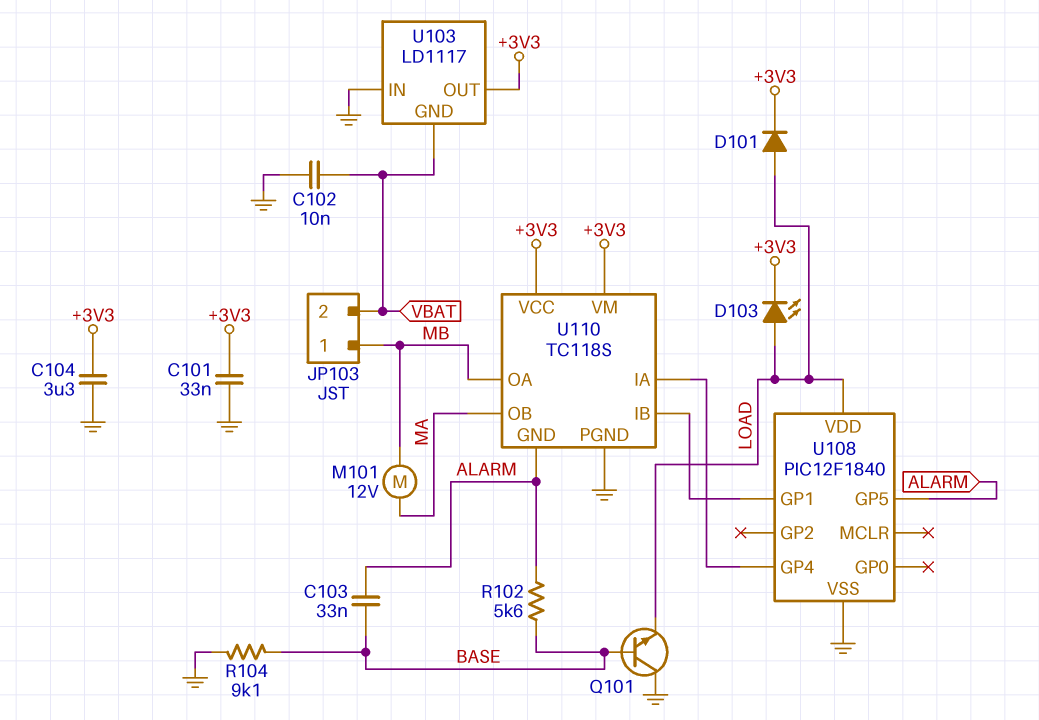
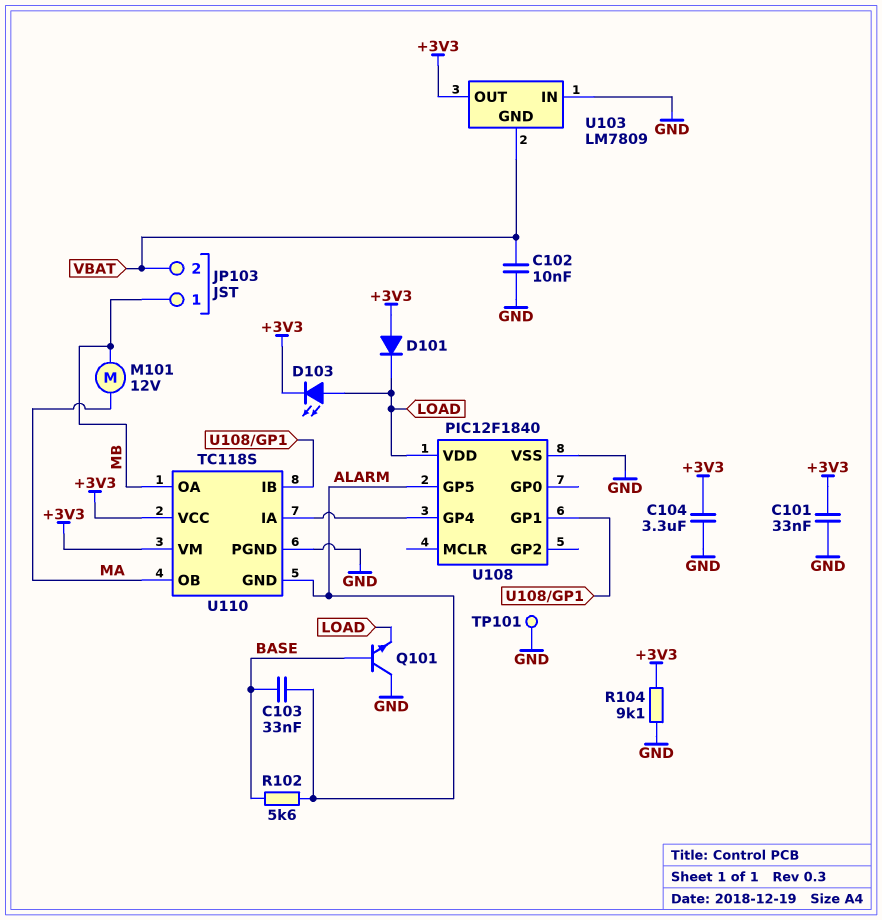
D101: diode (A LOAD, K +3V3) -> diode (A +3V3, K LOAD)
R104: 9.1k (BASE, GND) -> 9.1k (+3V3, GND)
TP101: none -> test point (GND)
U103: LD1117 -> LM7809

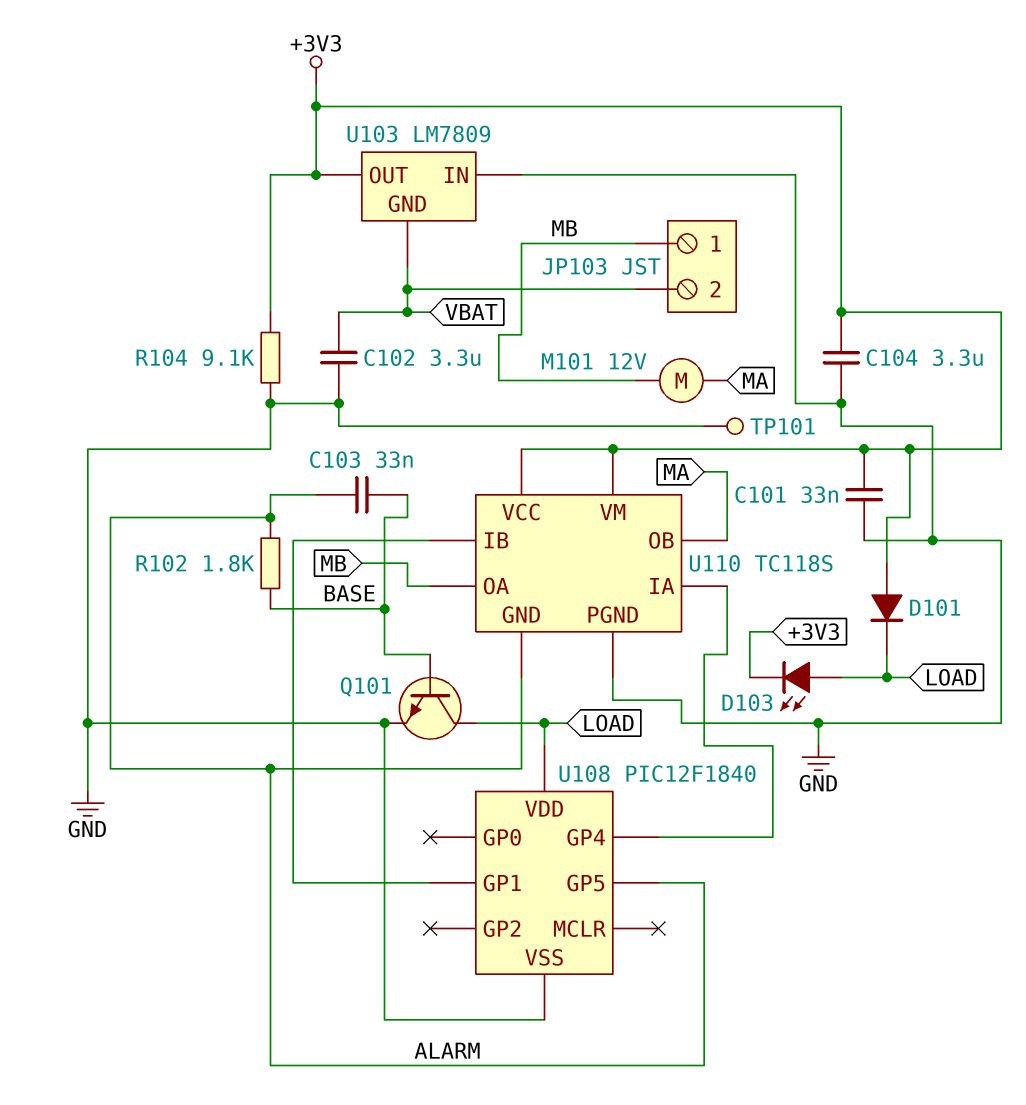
C102: 10nF (GND, VBAT) -> 3.3uF (GND, VBAT)
Q101: NPN (B BASE, C GND, E LOAD) -> NPN (B BASE, C LOAD, E GND)
R102: 5.6k (ALARM, BASE) -> 1.8k (ALARM, BASE)

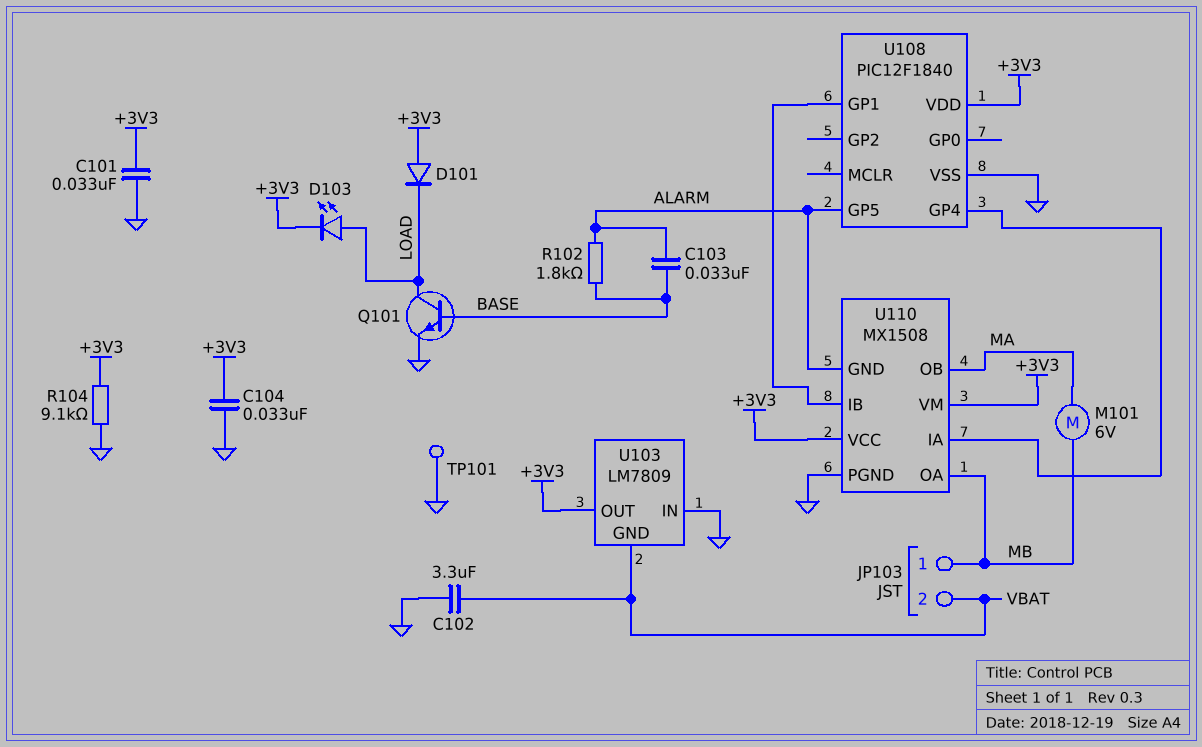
C104: 3.3uF (+3V3, GND) -> 33nF (+3V3, GND)
M101: motor 12V (MA, MB) -> motor 6V (MA, MB)
U108 pin VDD: LOAD -> +3V3
U110: TC118S -> MX1508

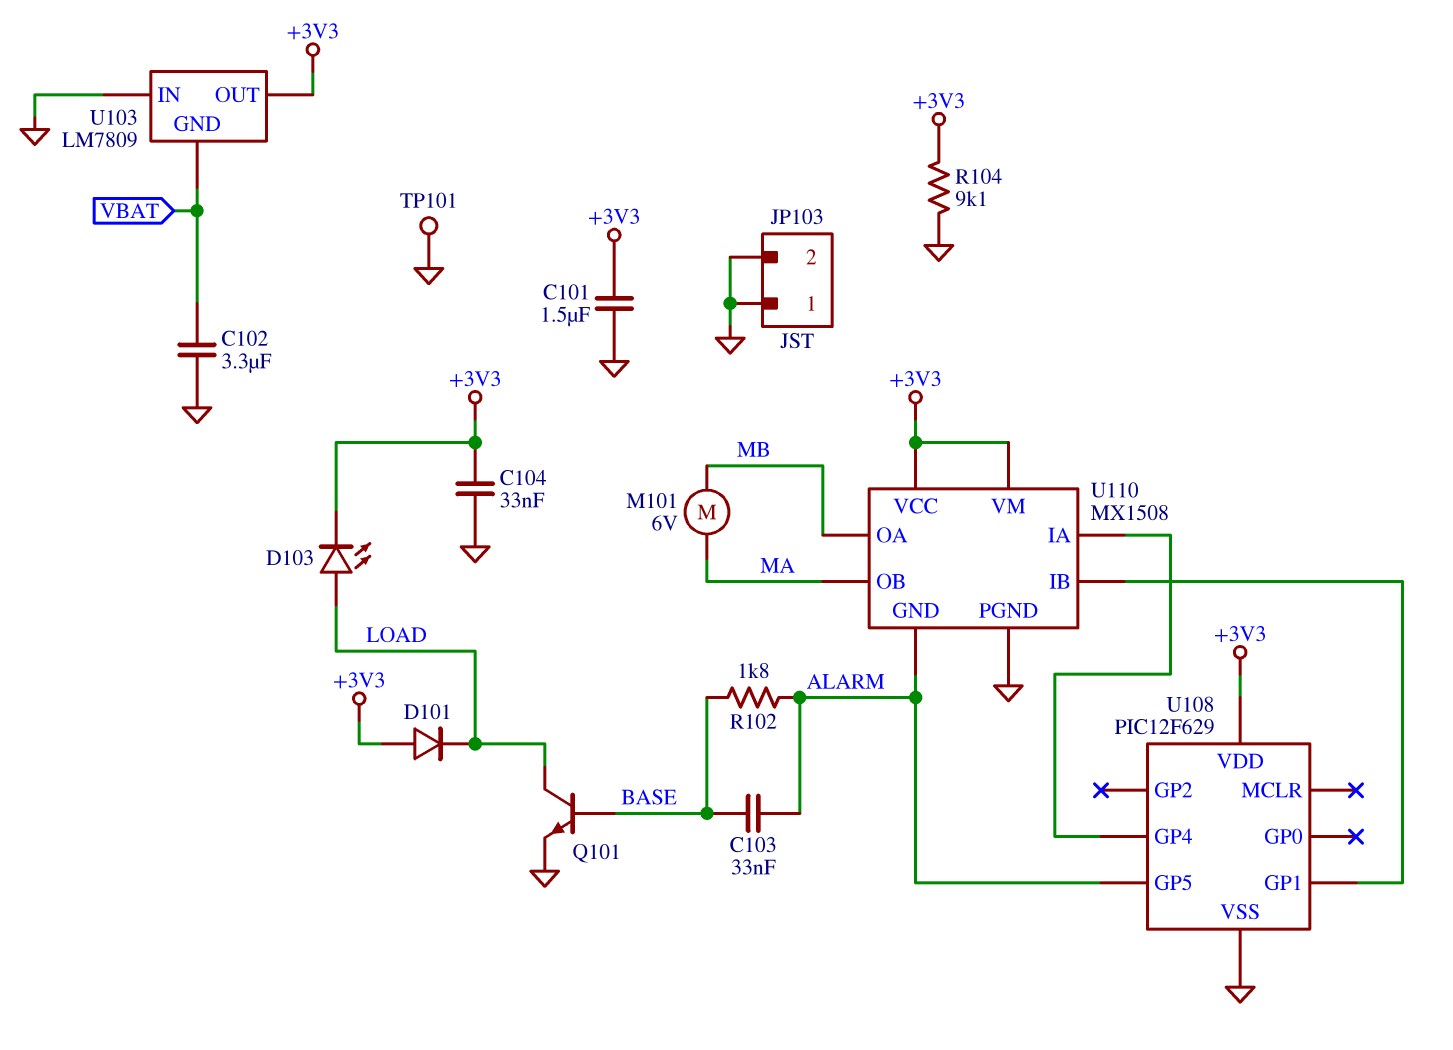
C101: 33nF (+3V3, GND) -> 1.5uF (+3V3, GND)
JP103 pin 1: MB -> GND
JP103 pin 2: VBAT -> GND
U108: PIC12F1840 -> PIC12F629

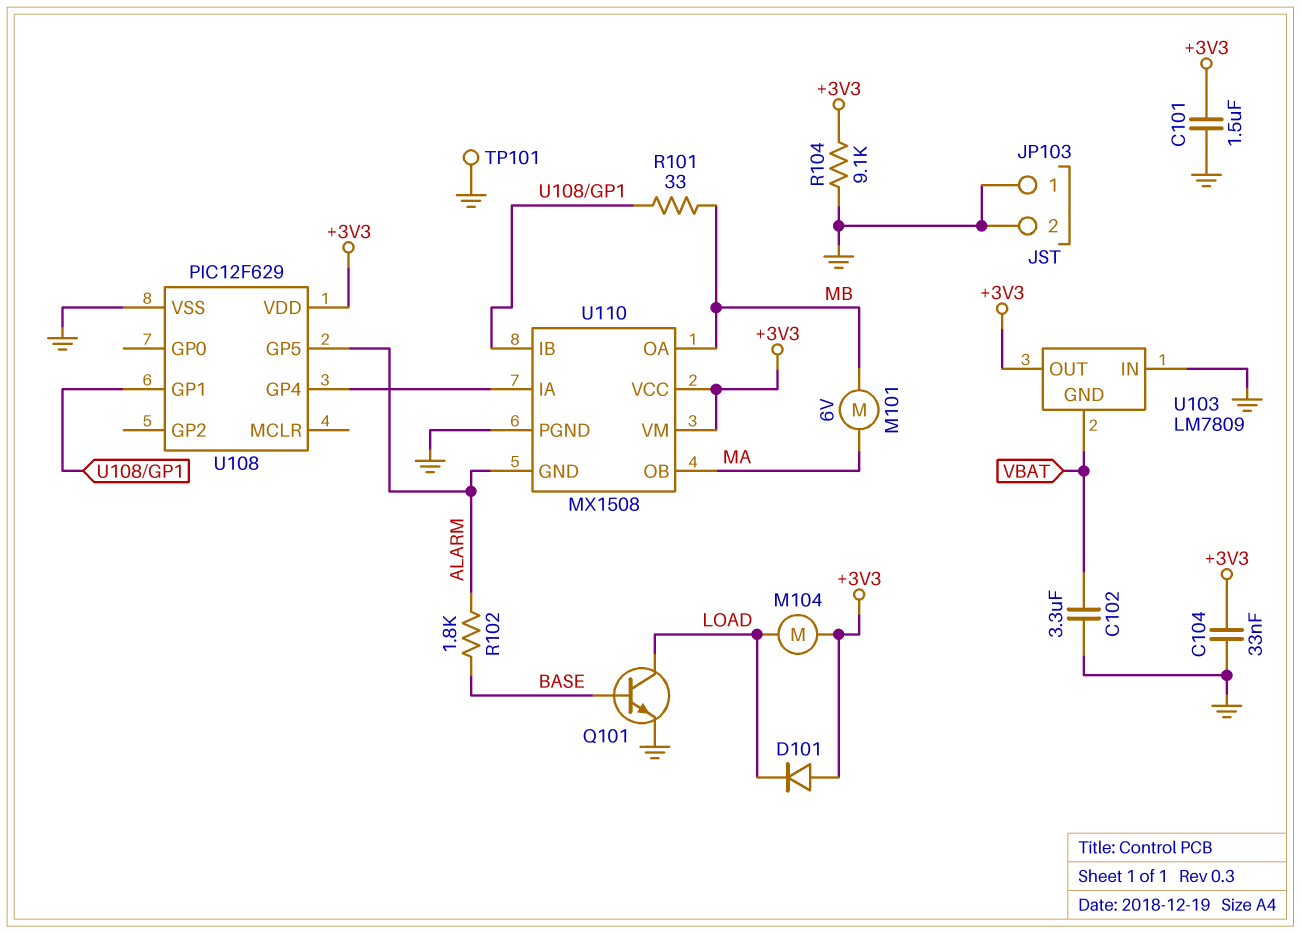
C103: 33nF (ALARM, BASE) -> none
D103: LED (A LOAD, K +3V3) -> none
M104: none -> motor (+3V3, LOAD)
R101: none -> 33 (MB, U108/GP1)

